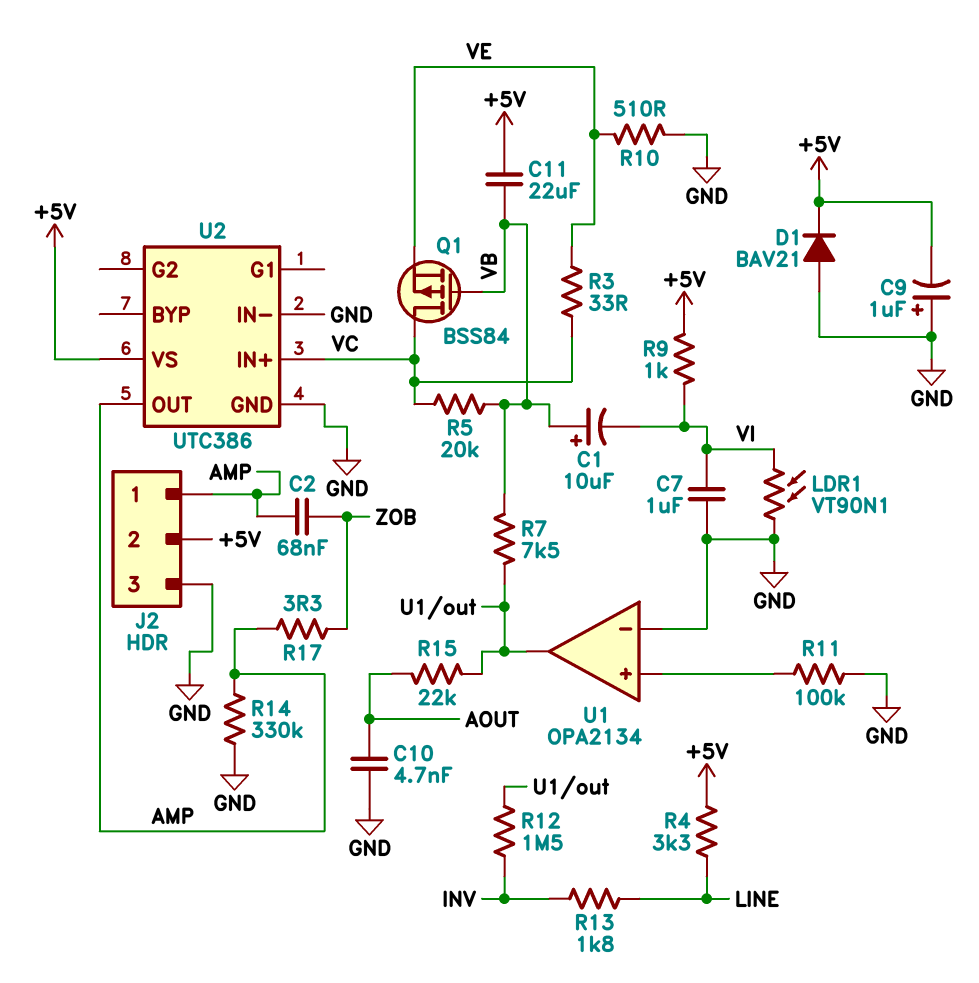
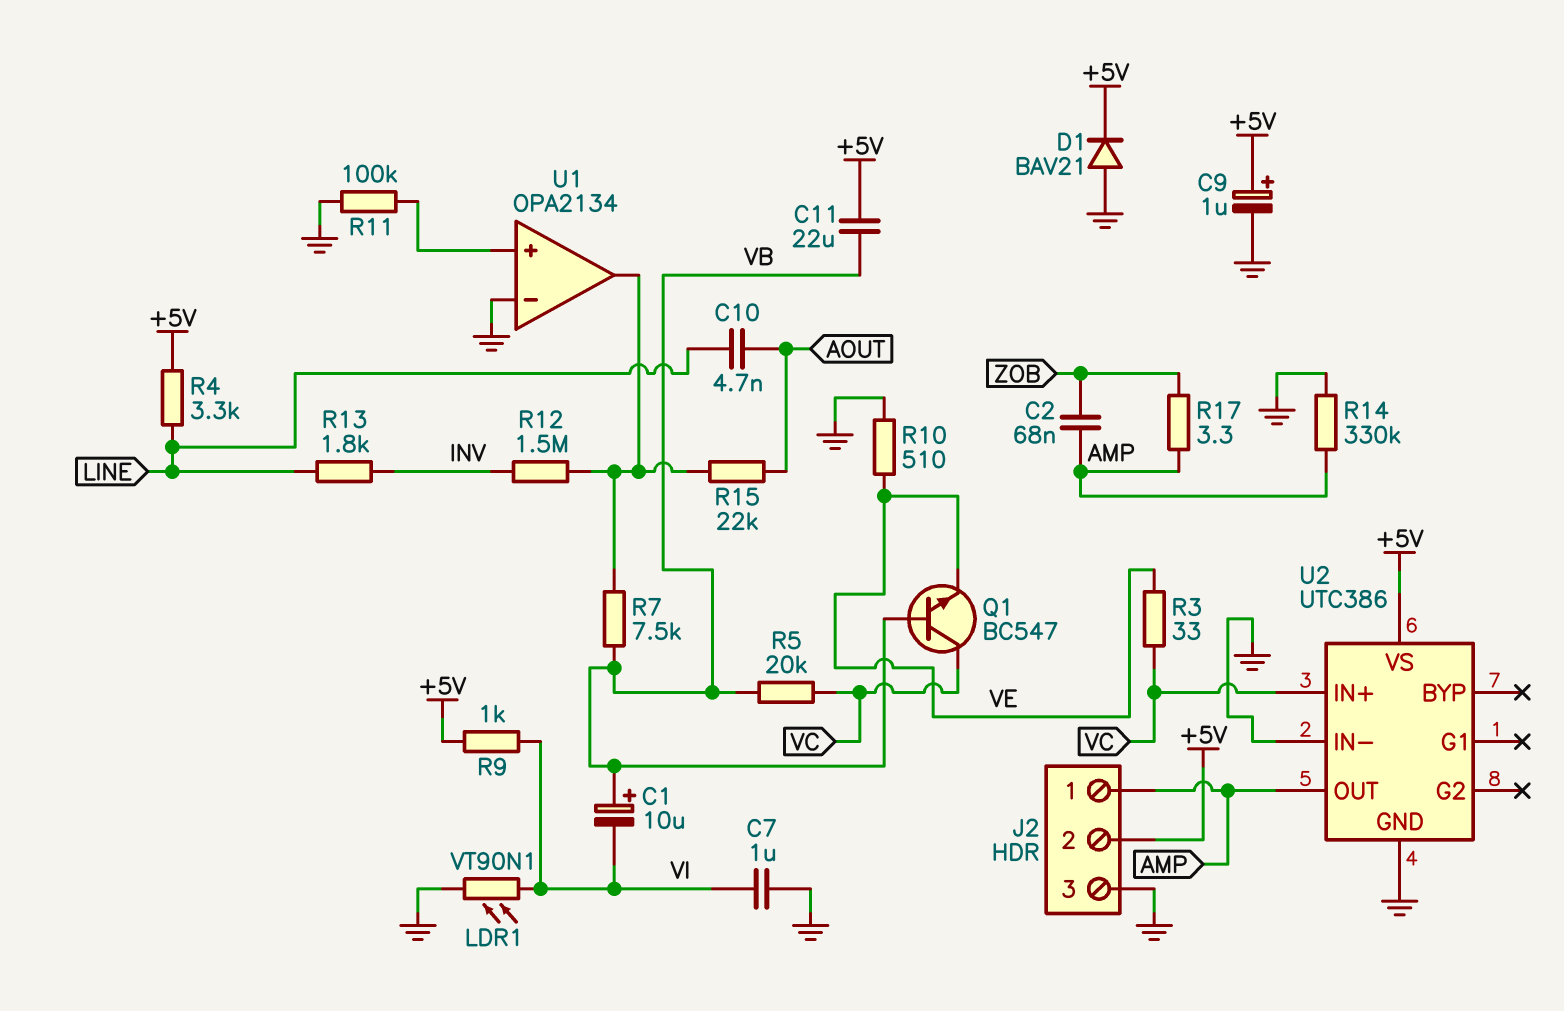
C9: 1uF (plus GND, minus +5V) -> 1uF (plus +5V, minus GND)
C10: 4.7nF (AOUT, GND) -> 4.7nF (AOUT, LINE)
Q1: PMOS BSS84 (G VB, D VC, S VE) -> NPN BC547 (B VB, C VC, E VE)

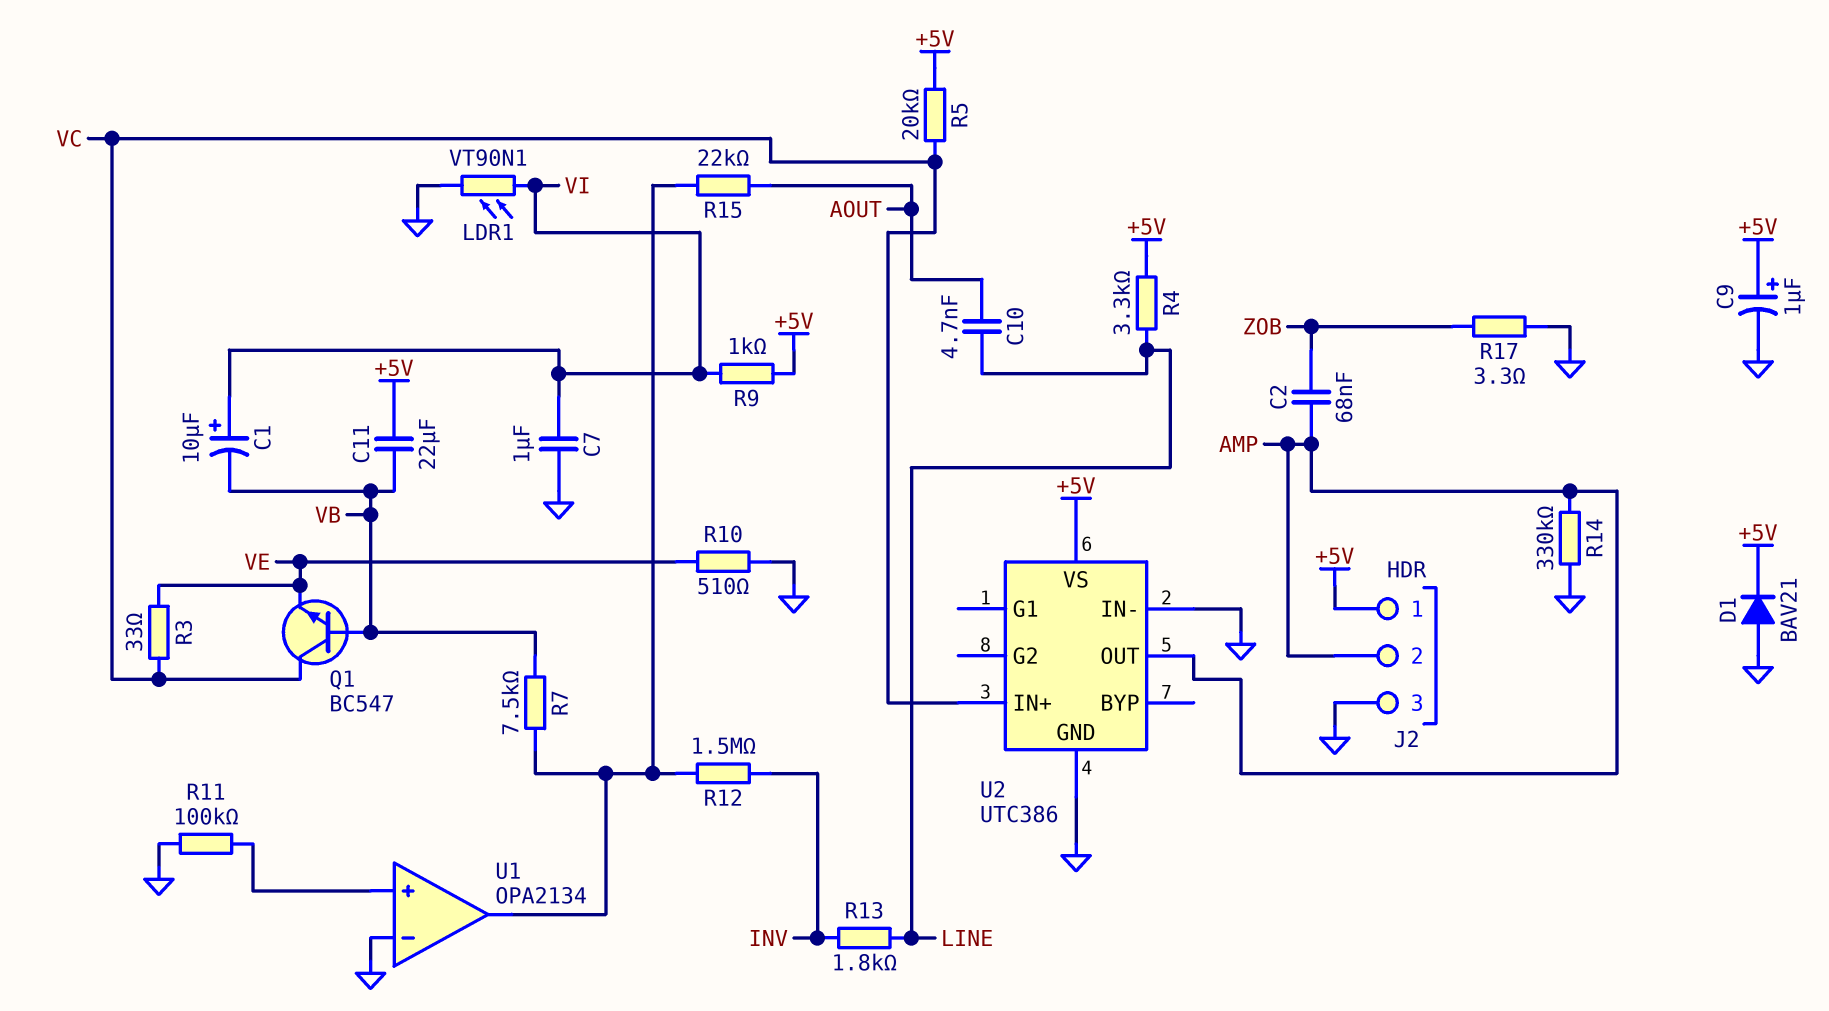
C1: 10uF (plus VB, minus VI) -> 10uF (plus VI, minus VB)
J2 pin 1: AMP -> +5V
J2 pin 2: +5V -> AMP
R5: 20k (VB, VC) -> 20k (+5V, VC)
R17: 3.3 (AMP, ZOB) -> 3.3 (GND, ZOB)

